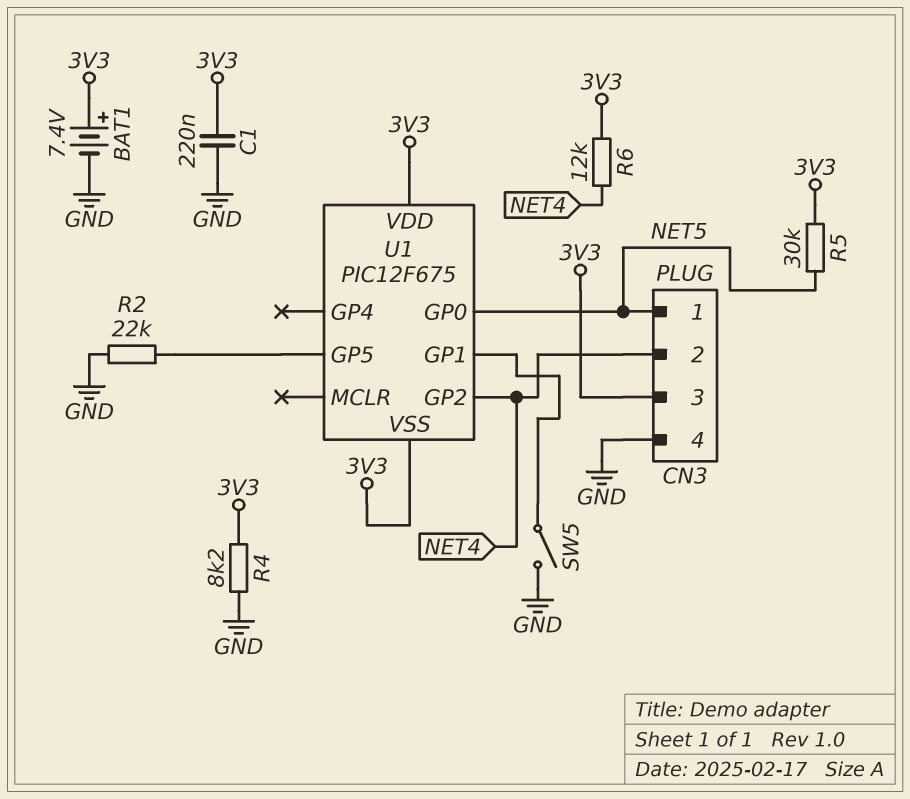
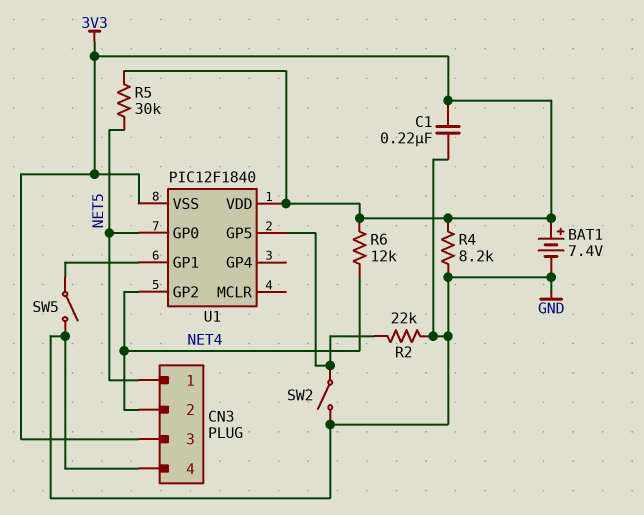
SW2: none -> switch (GND, U1/GP5)
U1: PIC12F675 -> PIC12F1840

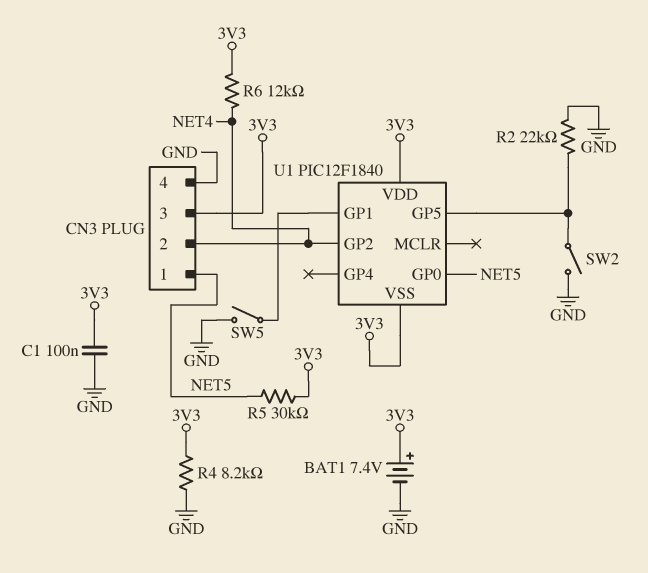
C1: 220nF (3V3, GND) -> 100nF (3V3, GND)

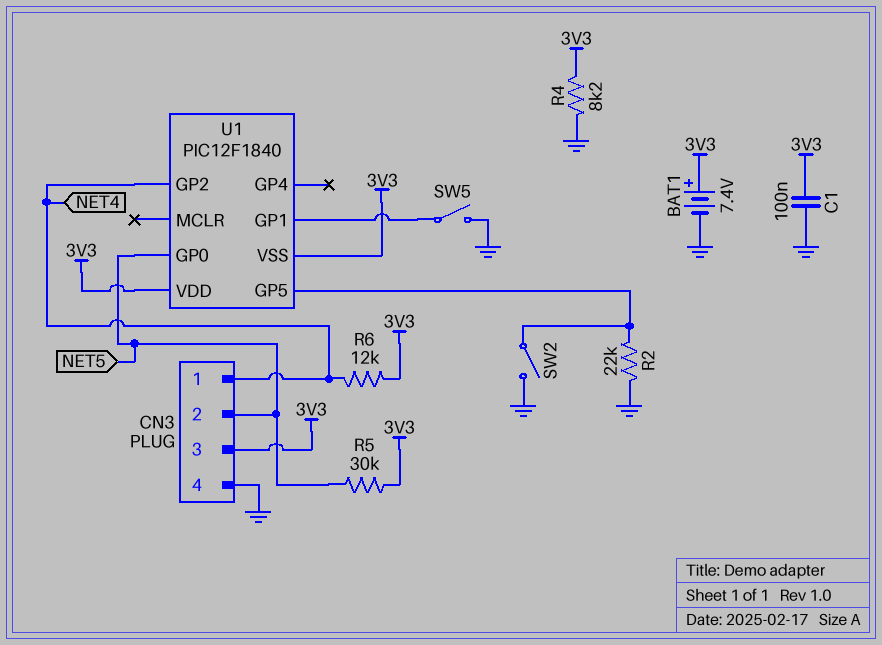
CN3 pin 1: NET5 -> NET4
CN3 pin 2: NET4 -> NET5

